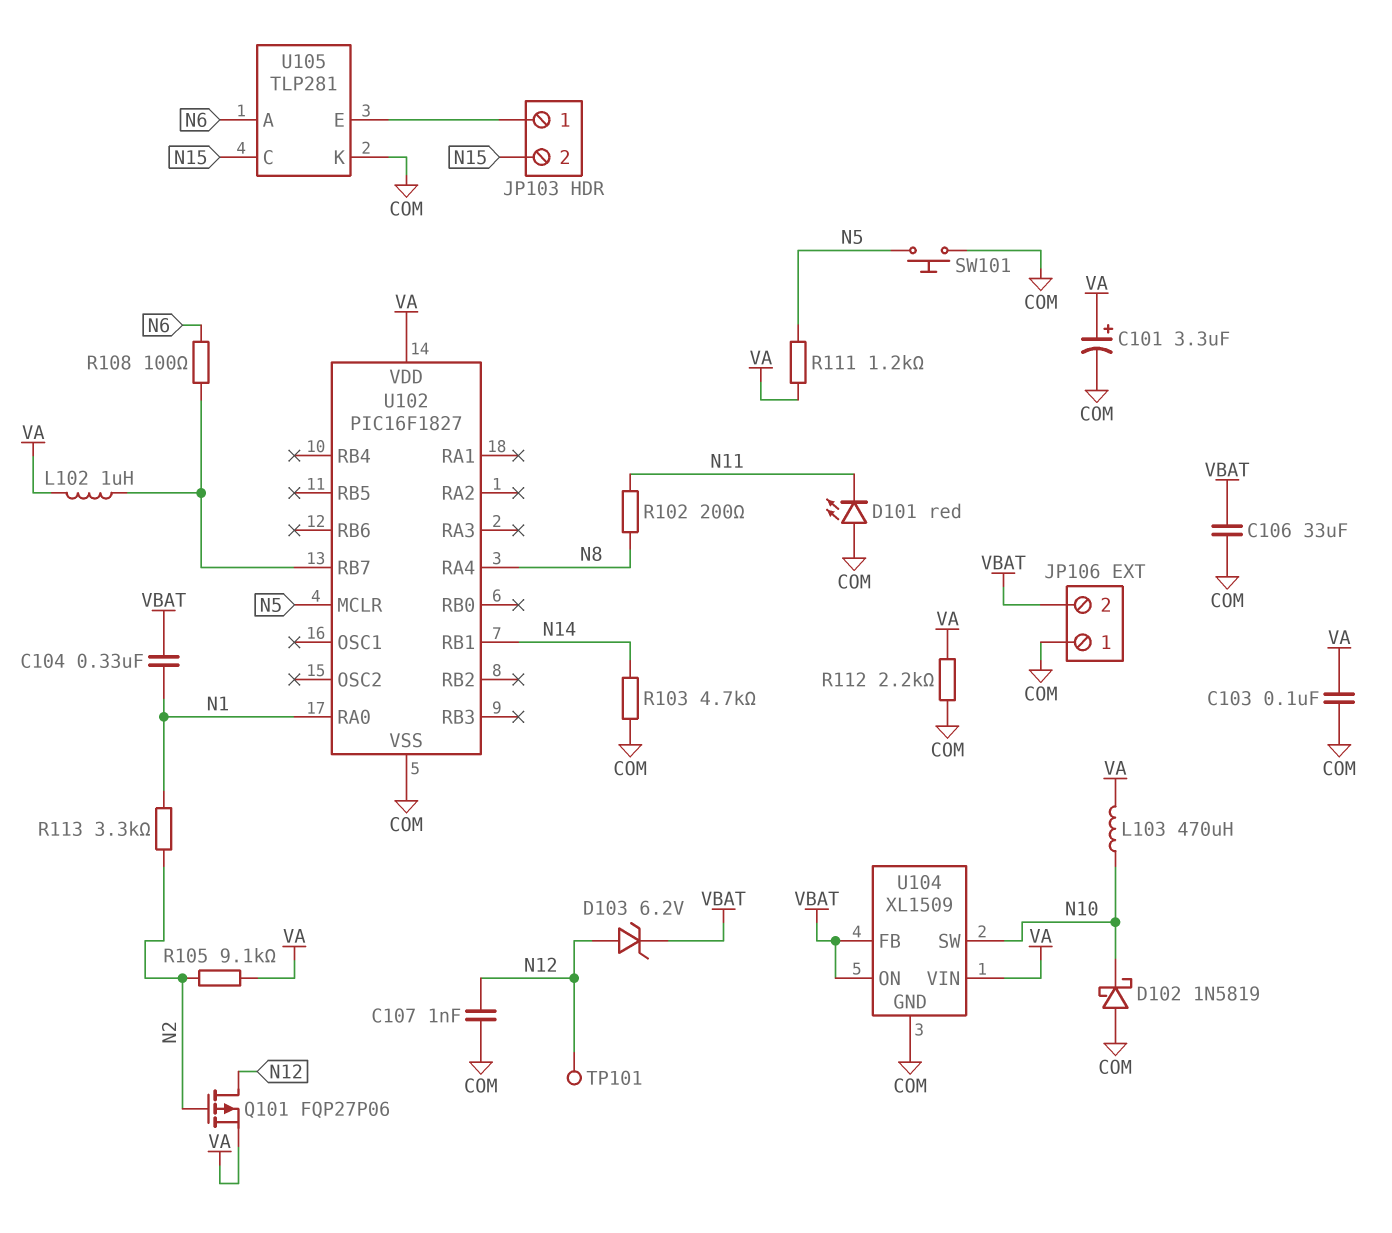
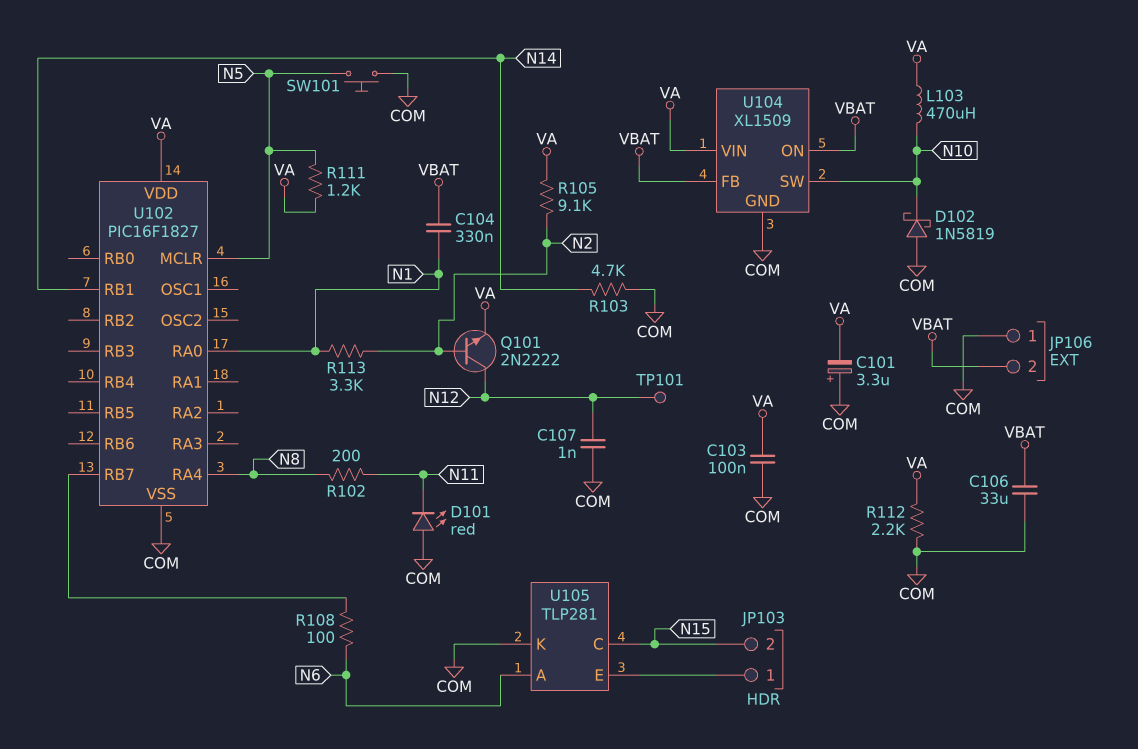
C101: 3.3uF (plus VA, minus COM) -> 3.3uF (plus COM, minus VA)
D103: zener 6.2V (A N12, K VBAT) -> none
L102: 1uH (U102/RB7, VA) -> none
Q101: PMOS FQP27P06 (G N2, D N12, S VA) -> NPN 2N2222 (B N2, C N12, E VA)

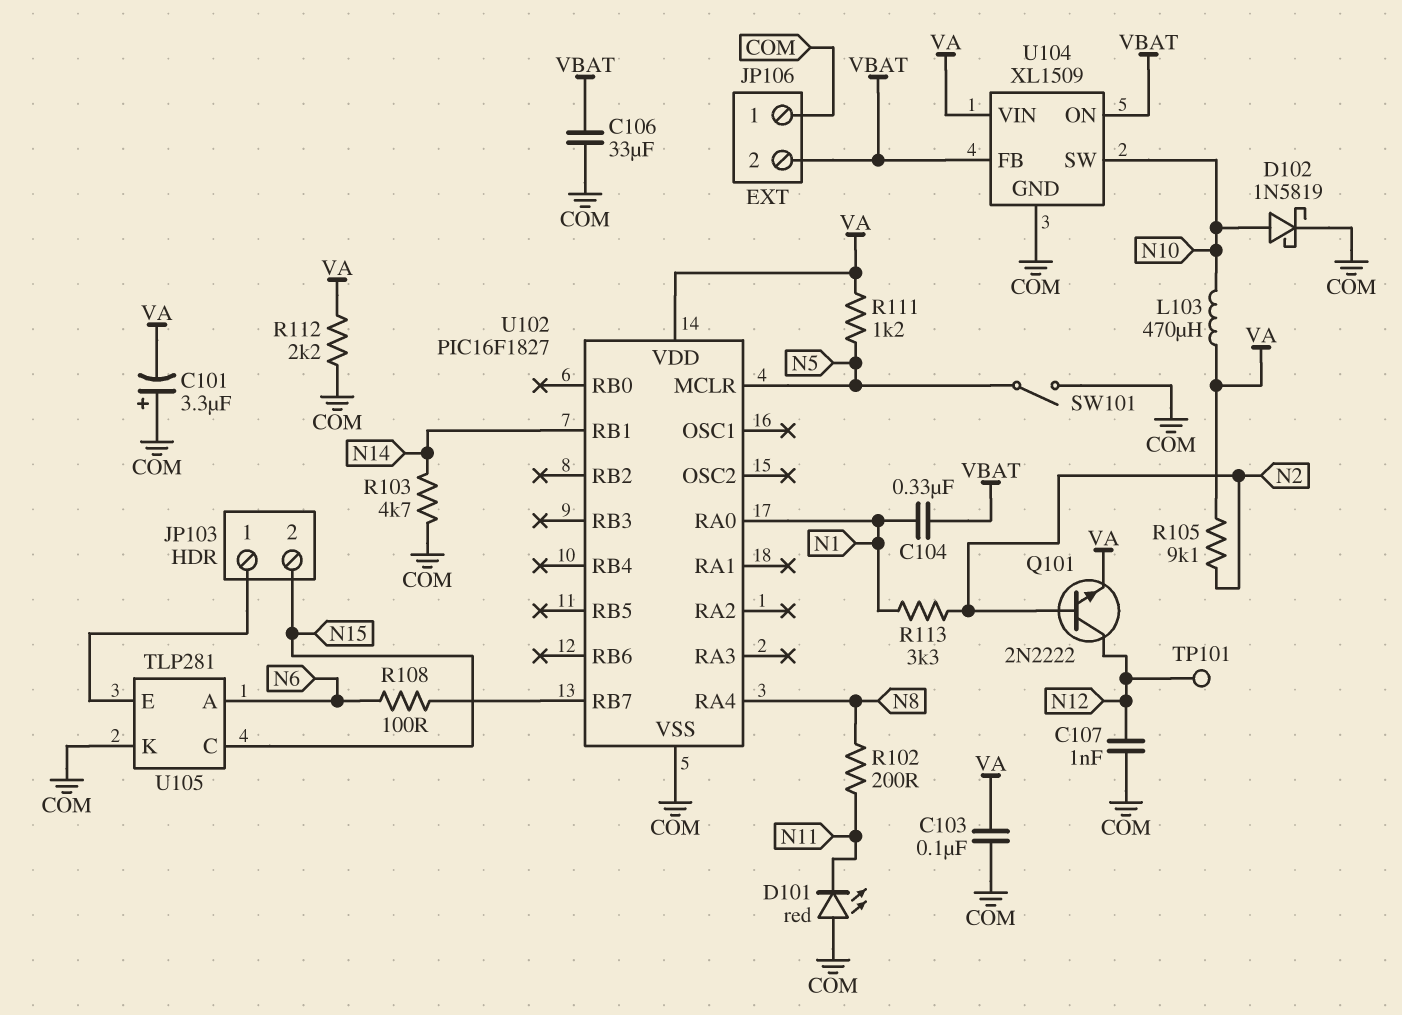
D102: schottky 1N5819 (A COM, K N10) -> schottky 1N5819 (A N10, K COM)
SW101: button (COM, N5) -> switch (COM, N5)

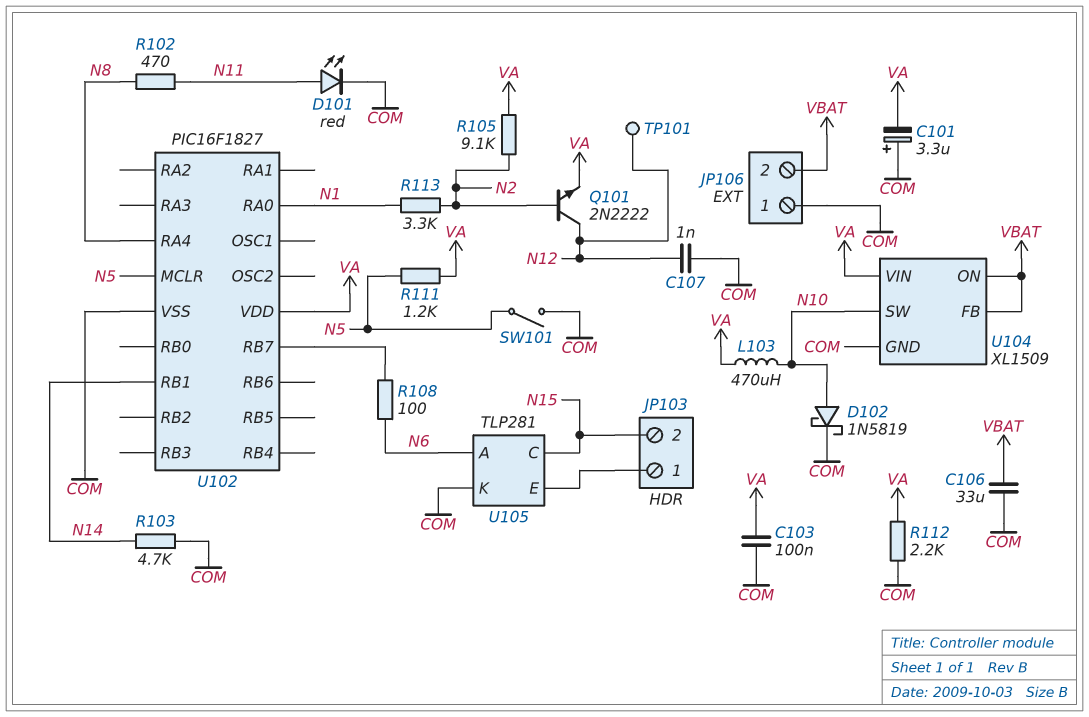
C104: 330nF (N1, VBAT) -> none
D101: LED red (A COM, K N11) -> LED red (A N11, K COM)
R102: 200 (N8, N11) -> 470 (N8, N11)

